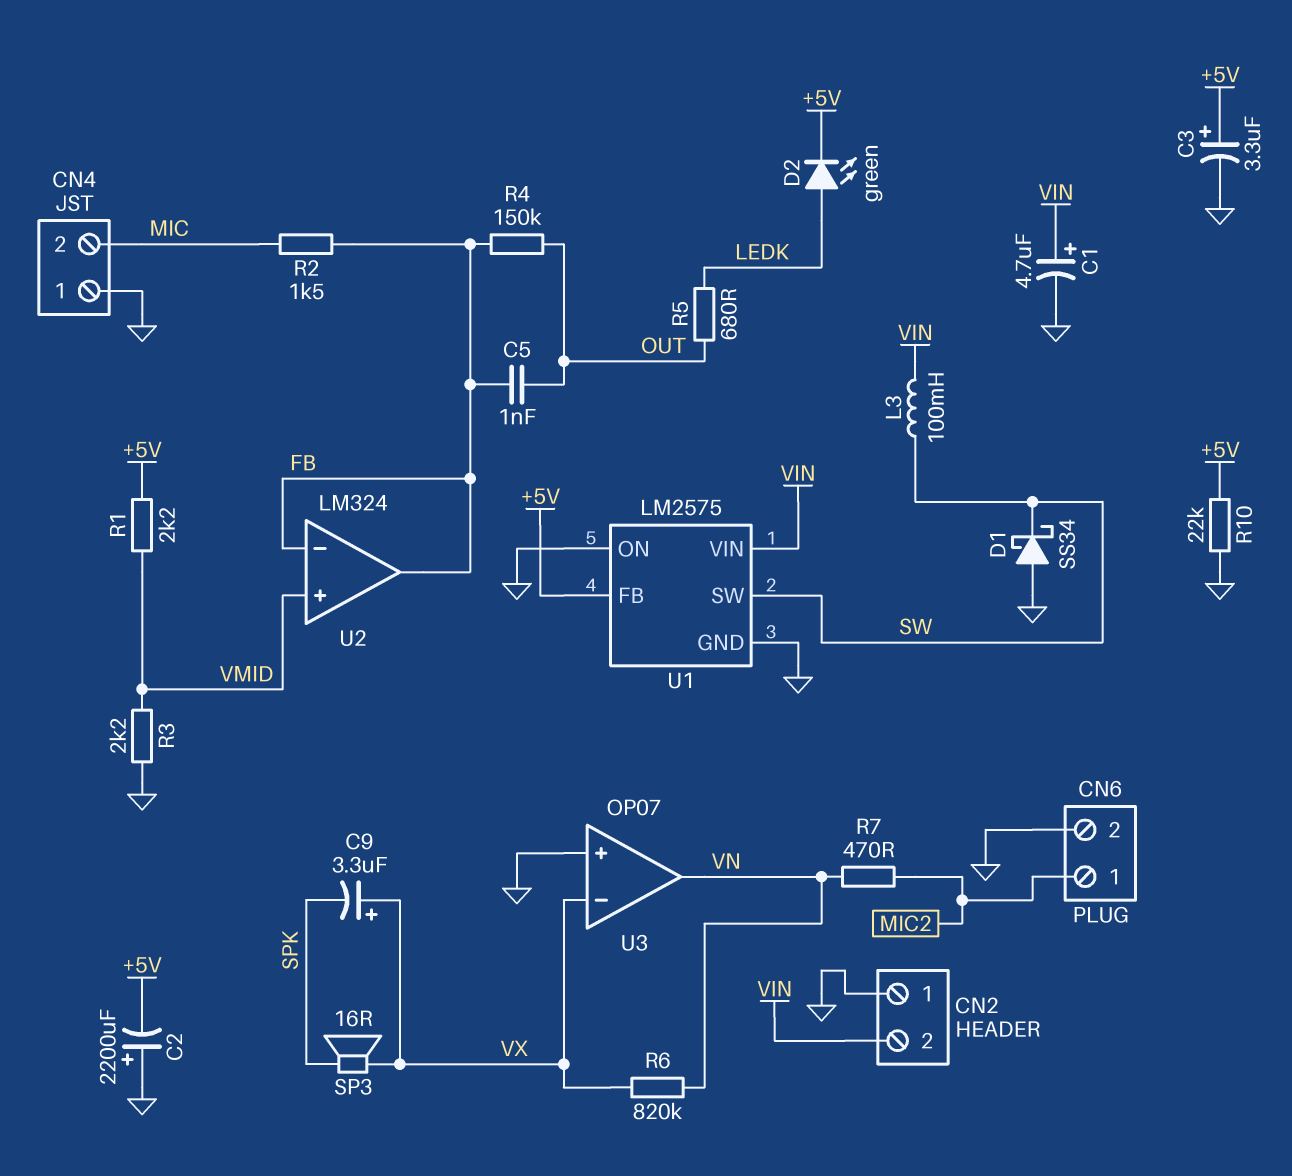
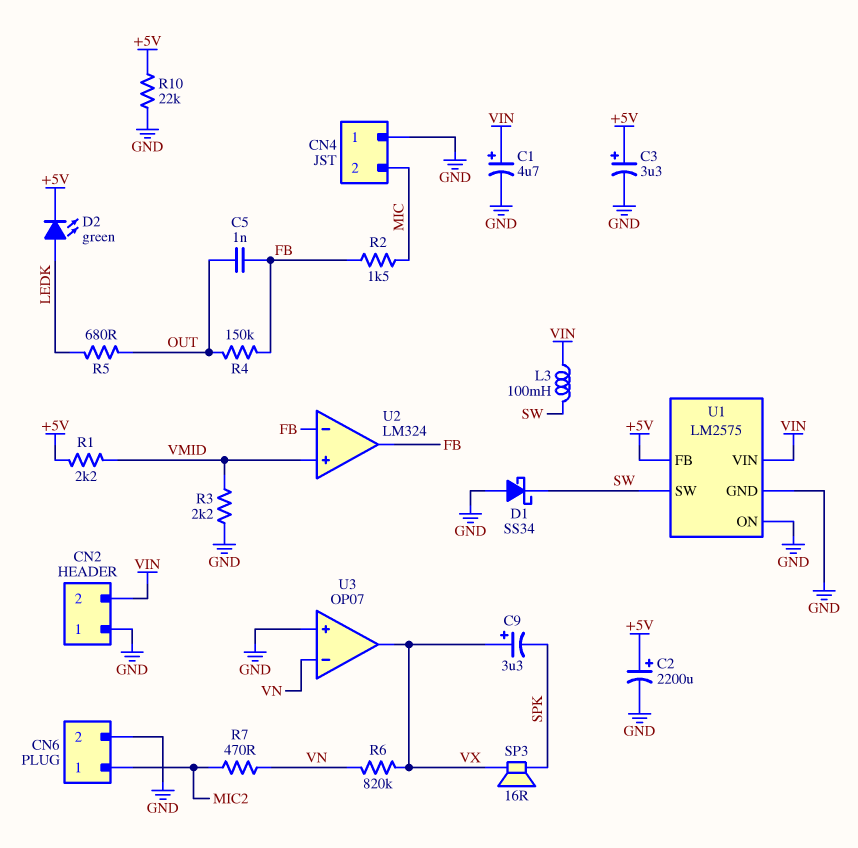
C2: 2200uF (plus GND, minus +5V) -> 2200uF (plus +5V, minus GND)
U3 pin in-: VX -> VN
U3 pin out: VN -> VX

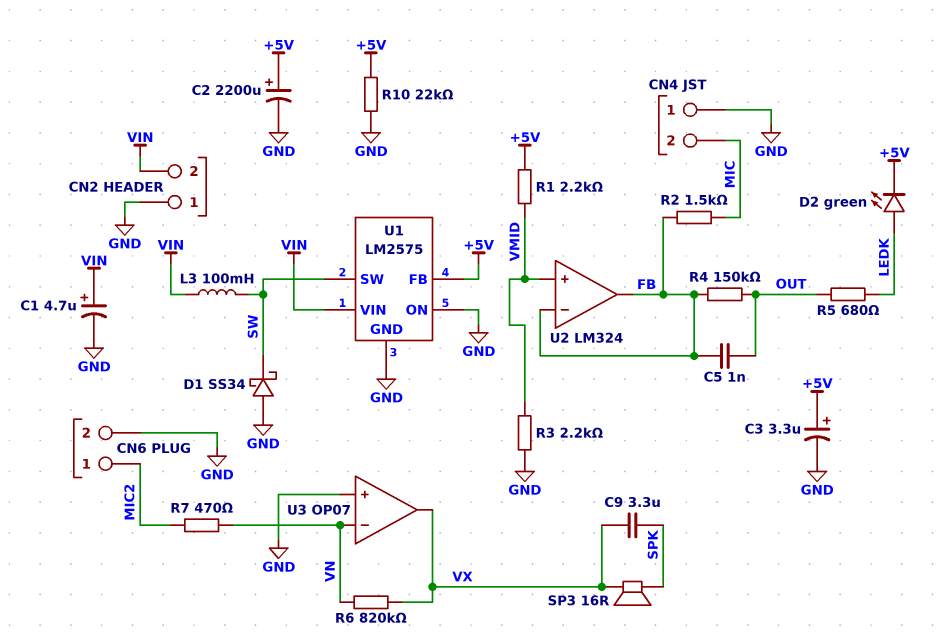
C9: 3.3uF (plus VX, minus SPK) -> 3.3uF (SPK, VX)

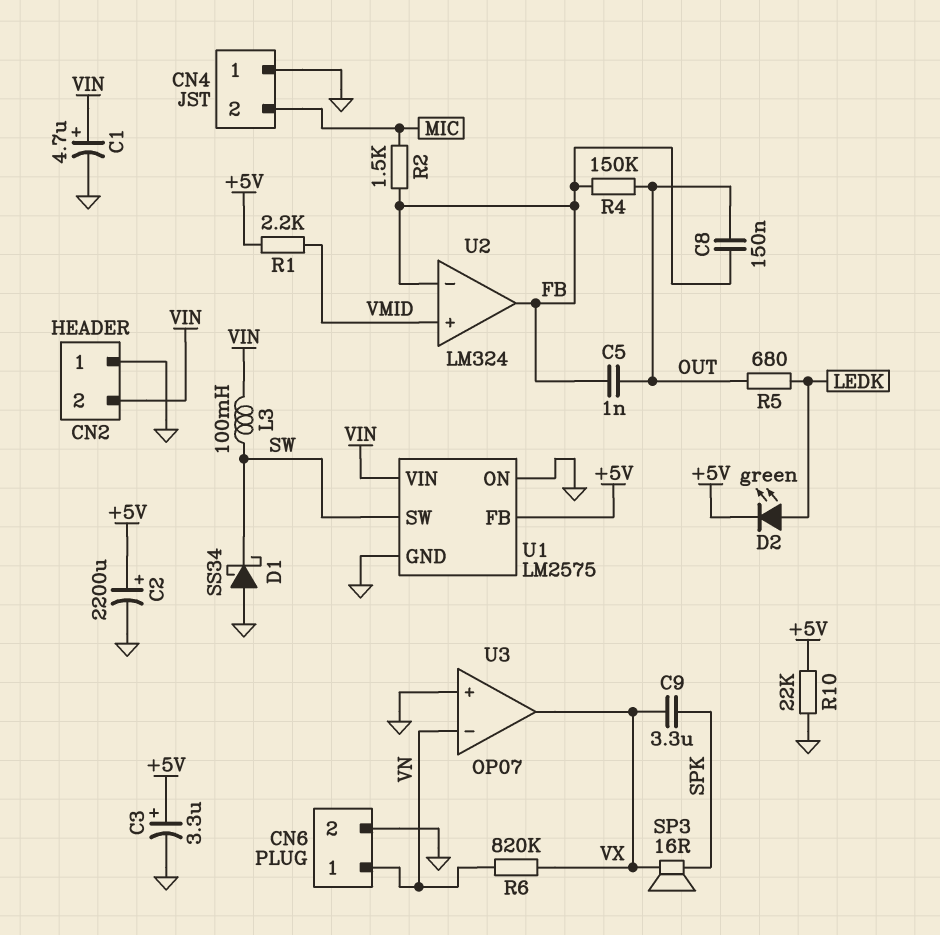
C8: none -> 150nF (FB, OUT)
CN6 pin 1: MIC2 -> VN
R3: 2.2k (GND, VMID) -> none
R7: 470 (MIC2, VN) -> none

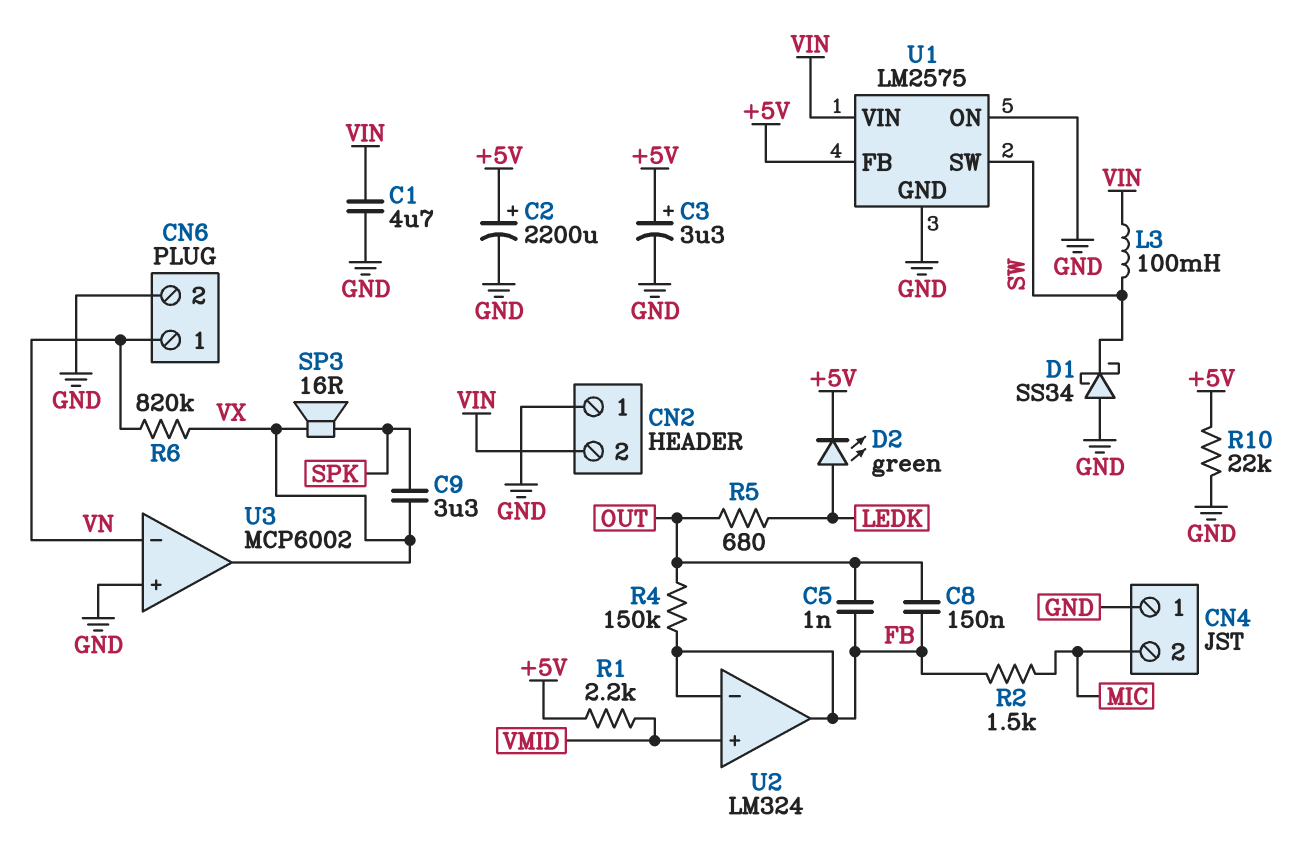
C1: 4.7uF (plus VIN, minus GND) -> 4.7uF (GND, VIN)
U3: OP07 -> MCP6002

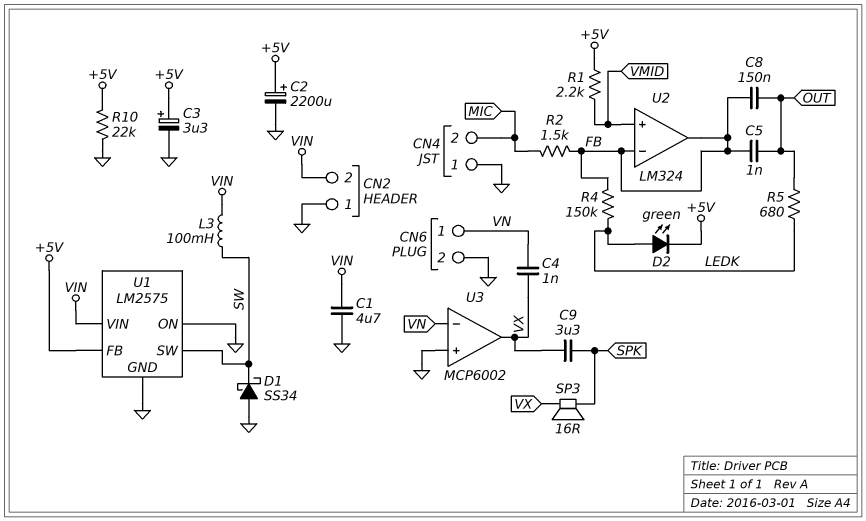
C4: none -> 1nF (VN, VX)
R4: 150k (FB, OUT) -> 150k (FB, LEDK)
R6: 820k (VN, VX) -> none

